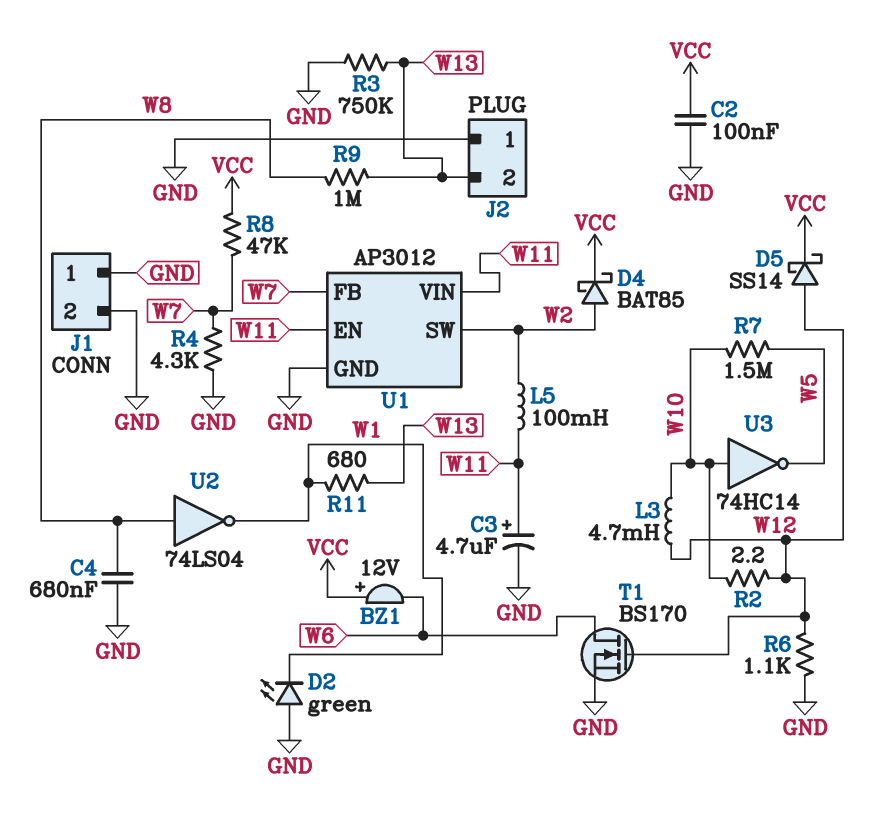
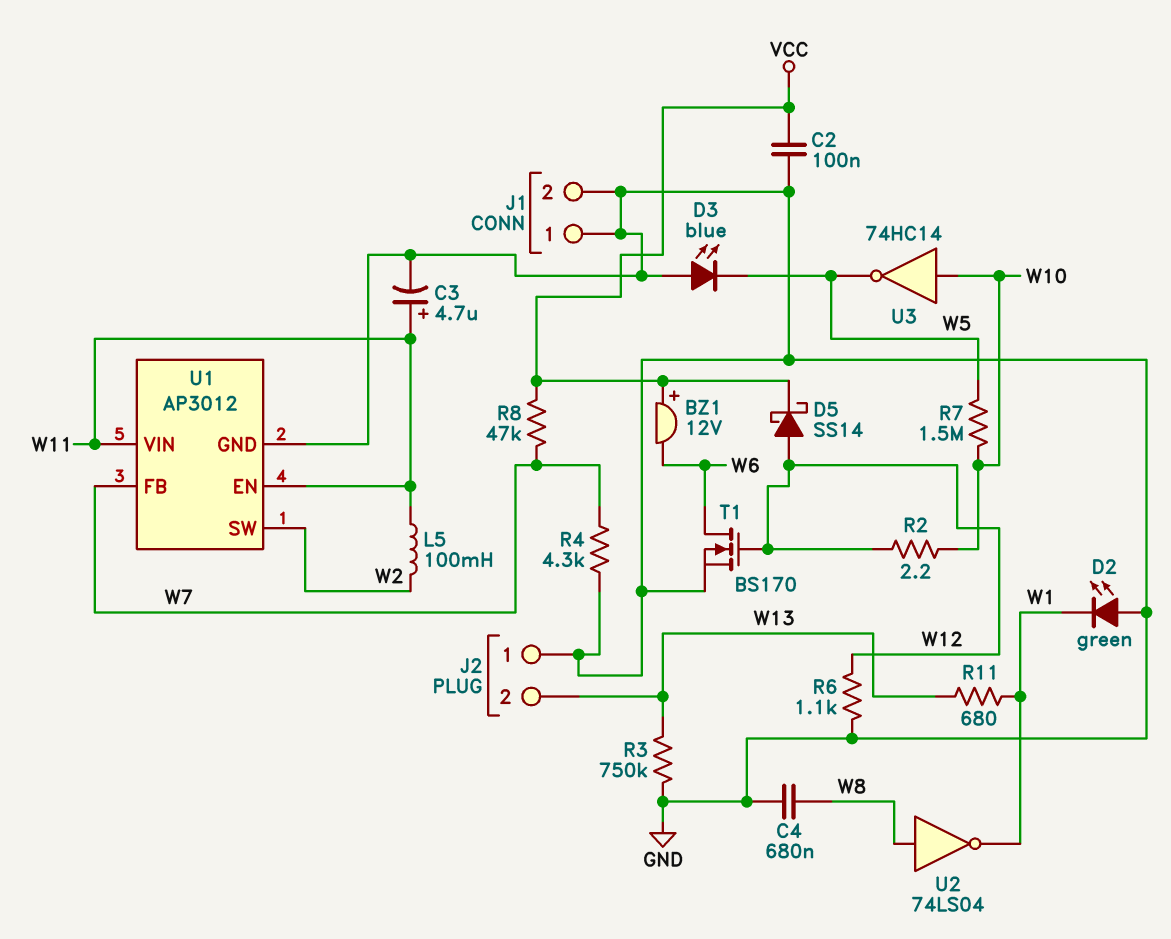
D3: none -> LED blue (A GND, K W5)
D4: schottky BAT85 (A W2, K VCC) -> none
L3: 4.7mH (W10, W12) -> none
R9: 1M (W8, W13) -> none

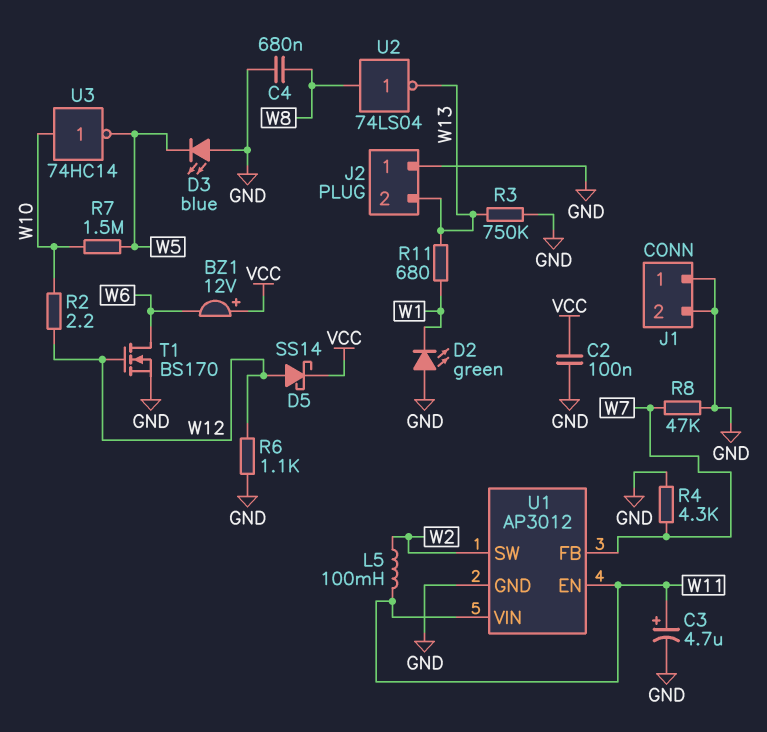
R8: 47k (VCC, W7) -> 47k (GND, W7)
U2: NOT 74LS04 (in W8, out W1) -> NOT 74LS04 (in W8, out W13)

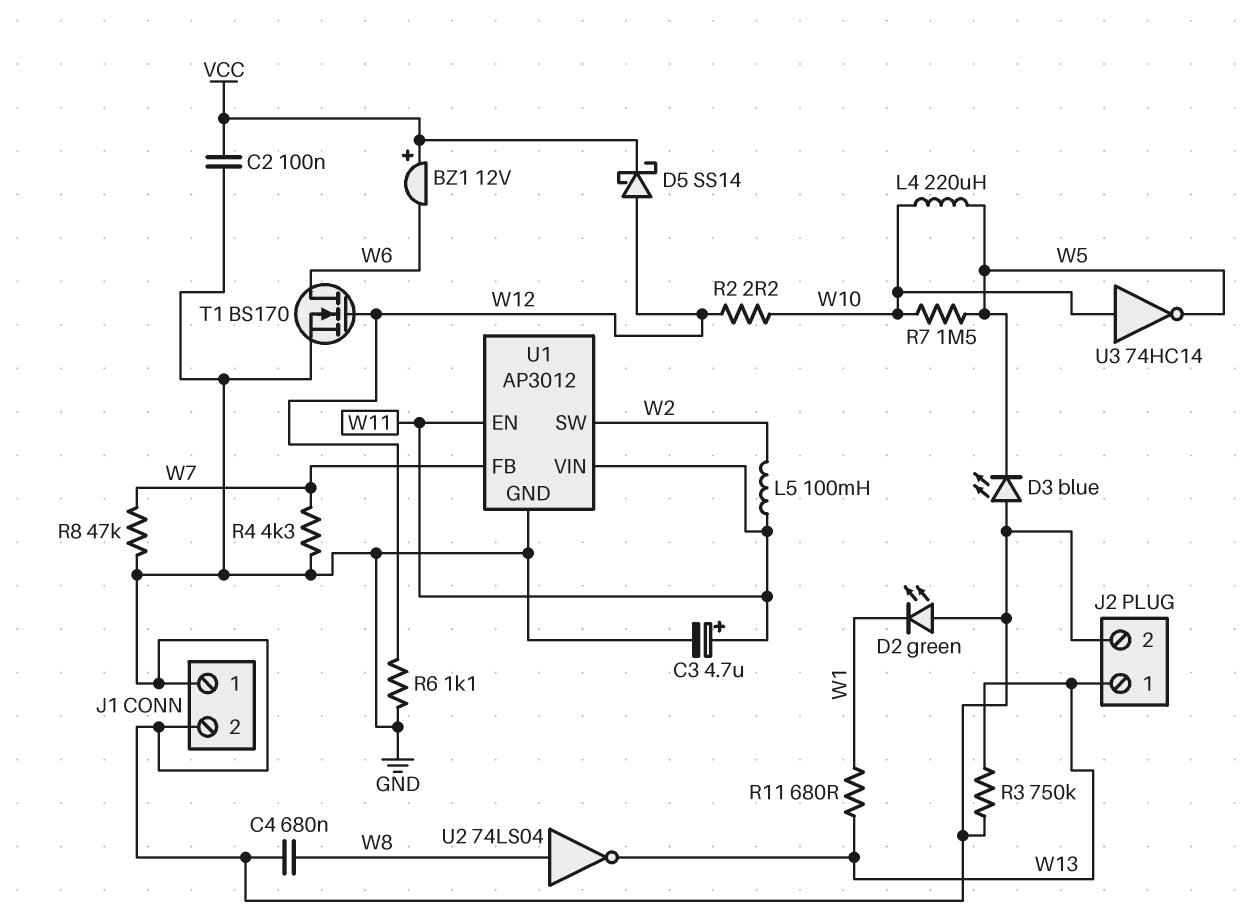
J2 pin 1: GND -> W13
J2 pin 2: W13 -> GND
L4: none -> 220uH (W5, W10)

